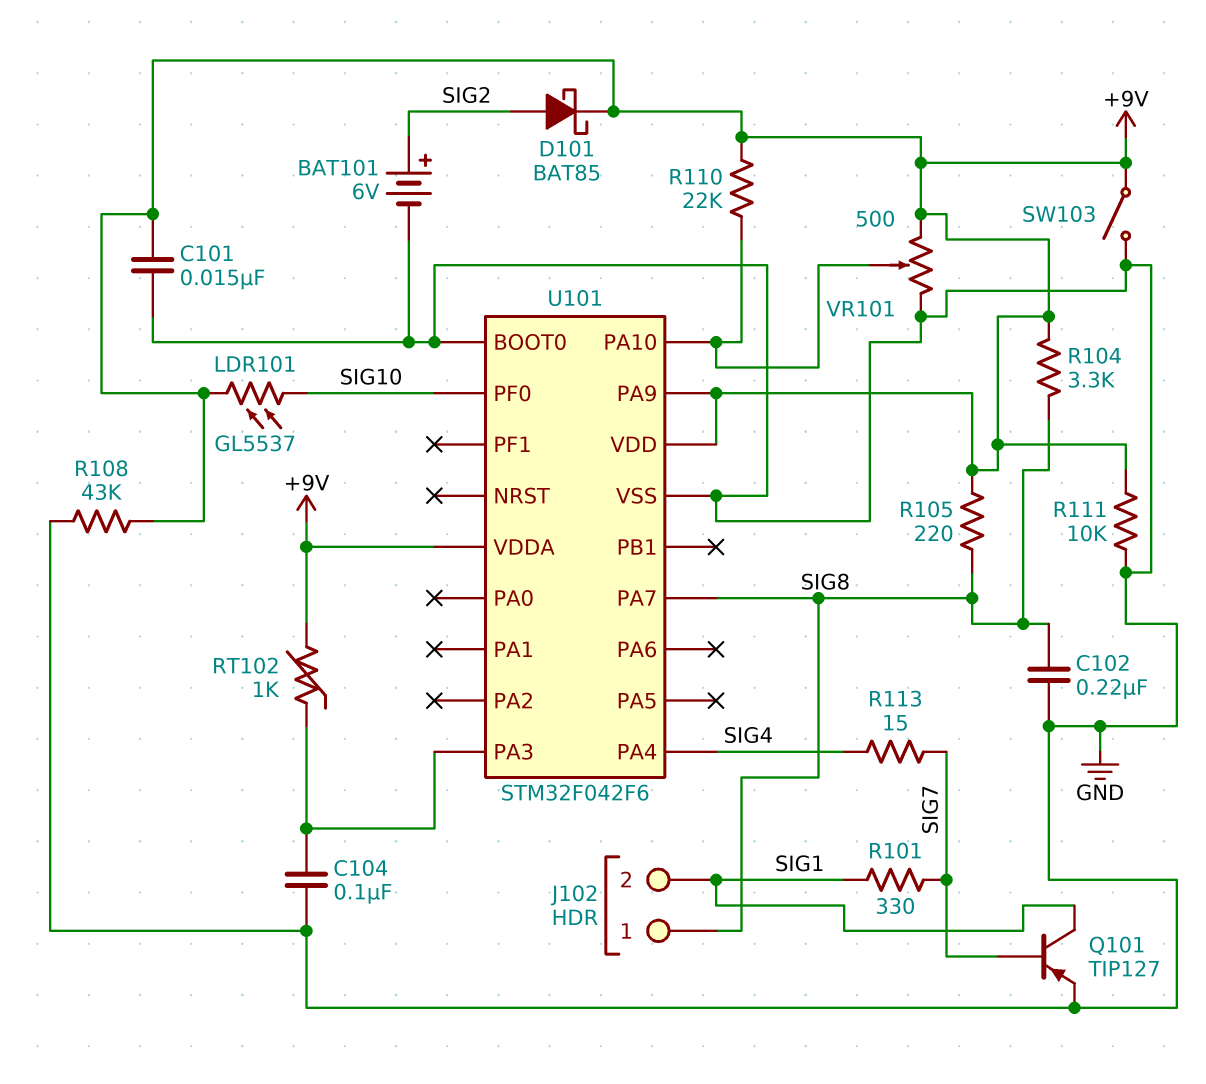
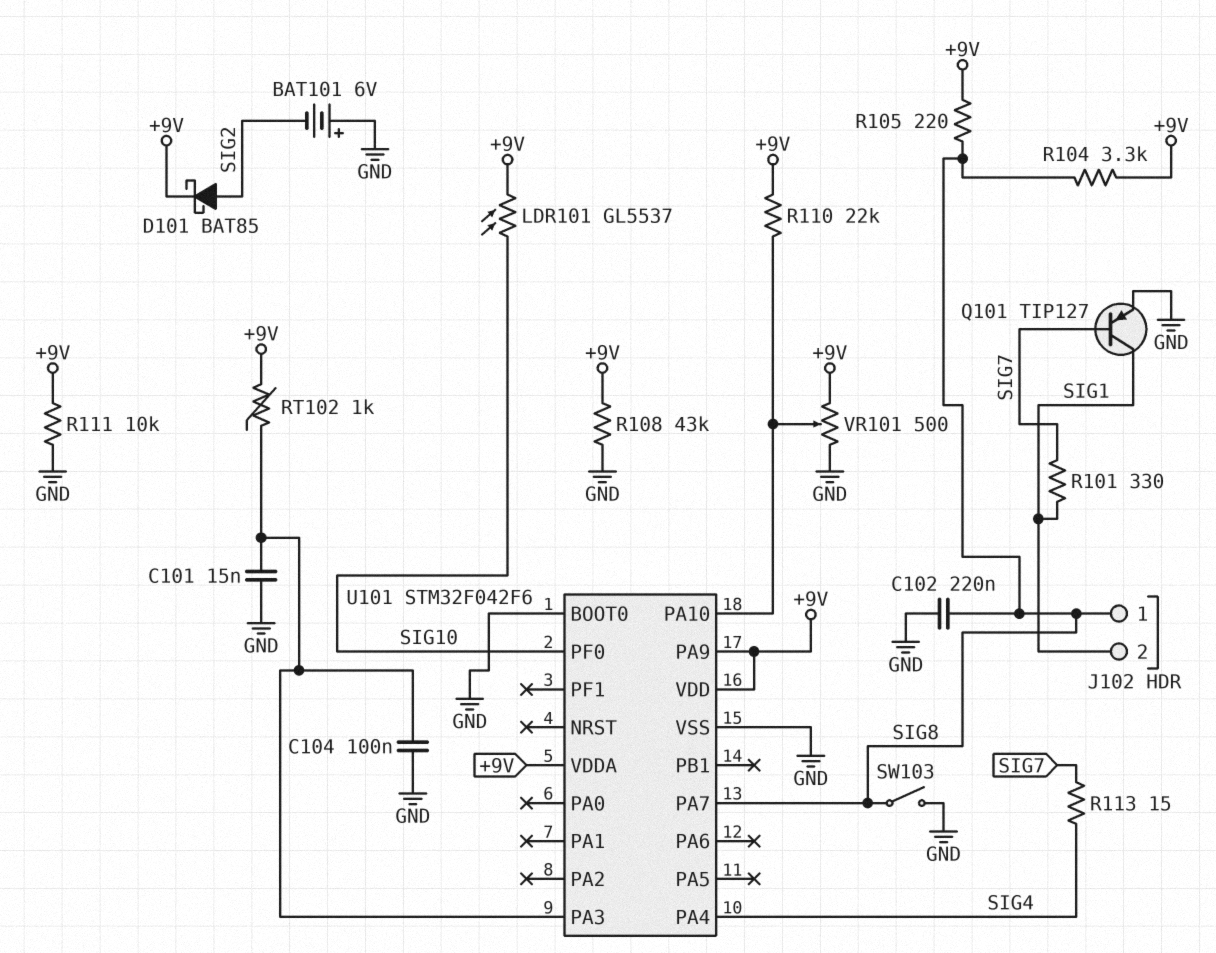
BAT101: 6V (plus SIG2, minus GND) -> 6V (plus GND, minus SIG2)
C101: 15nF (+9V, GND) -> 15nF (GND, U101/PA3)
SW103: switch (+9V, GND) -> switch (GND, SIG8)

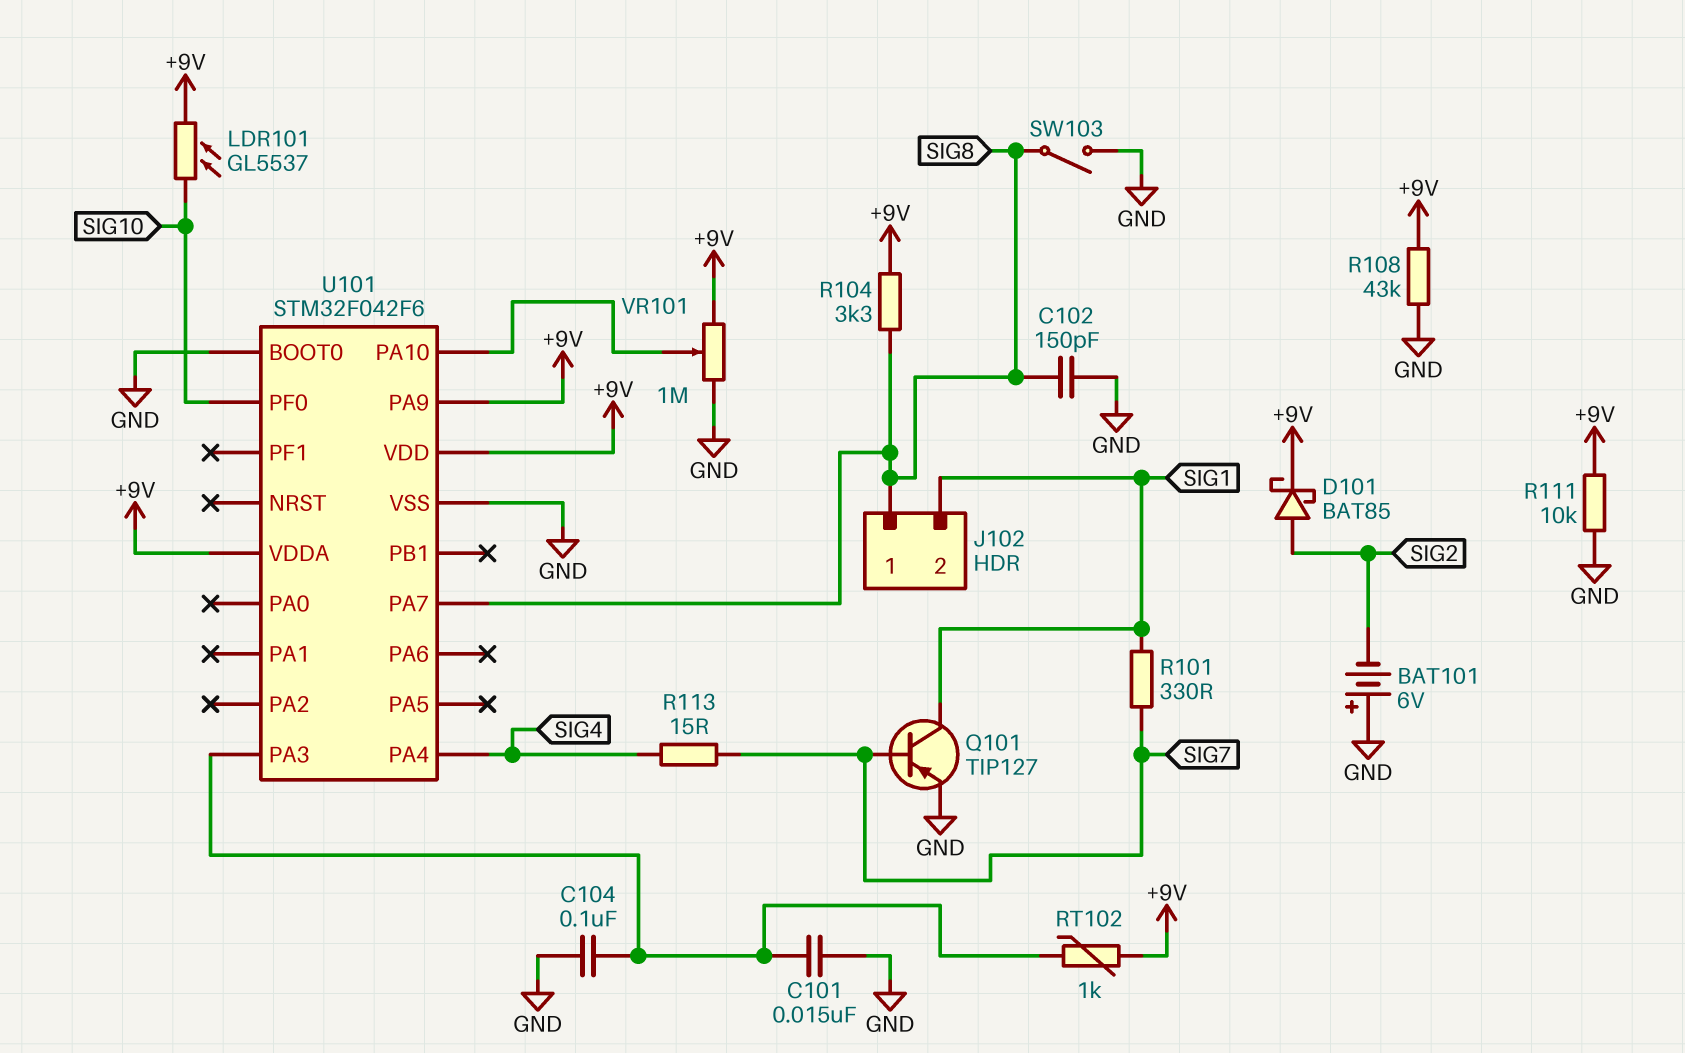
C102: 220nF (GND, SIG8) -> 150pF (GND, SIG8)
R105: 220 (+9V, SIG8) -> none
R110: 22k (+9V, U101/PA10) -> none
VR101: 500 (+9V, GND, wiper U101/PA10) -> 1M (+9V, GND, wiper U101/PA10)

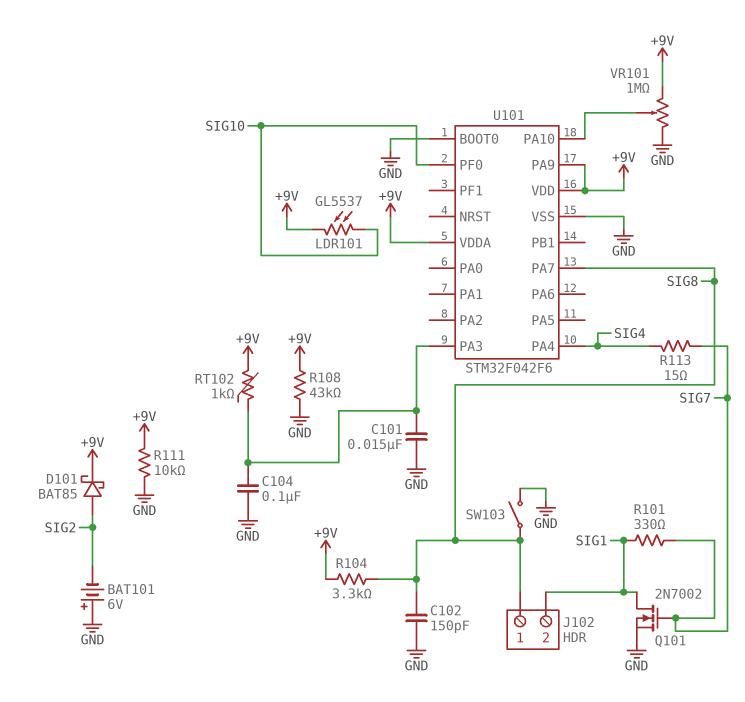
Q101: PNP TIP127 (B SIG7, C SIG1, E GND) -> NMOS 2N7002 (G SIG7, D SIG1, S GND)

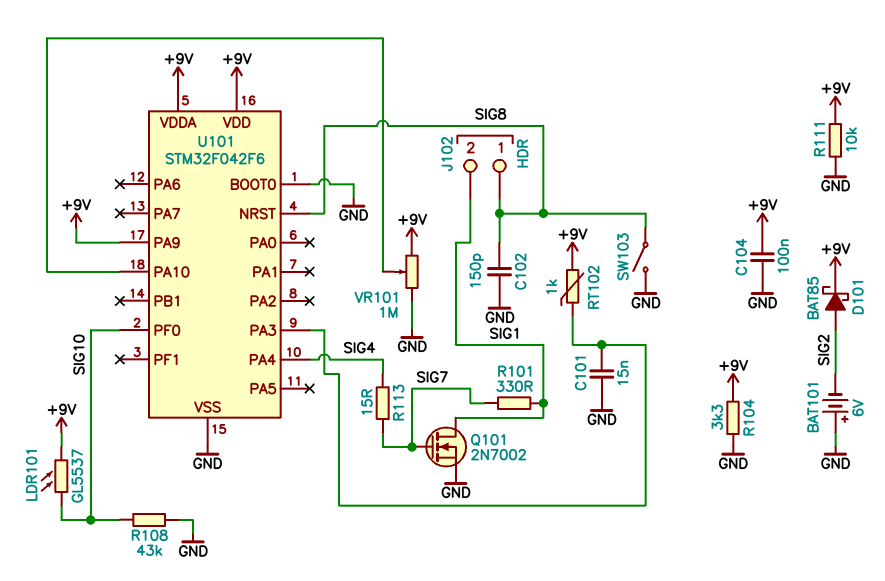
C104: 100nF (GND, U101/PA3) -> 100nF (+9V, GND)
R104: 3.3k (+9V, SIG8) -> 3.3k (+9V, GND)
R108: 43k (+9V, GND) -> 43k (GND, SIG10)
U101 pin NRST: none -> SIG8
U101 pin PA7: SIG8 -> none

